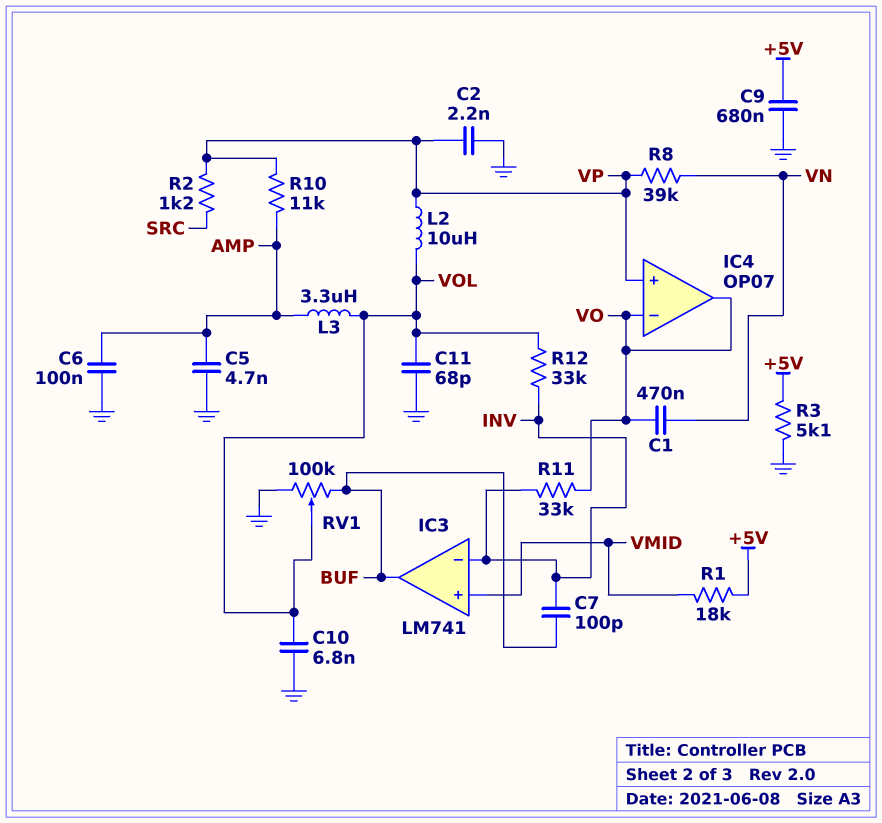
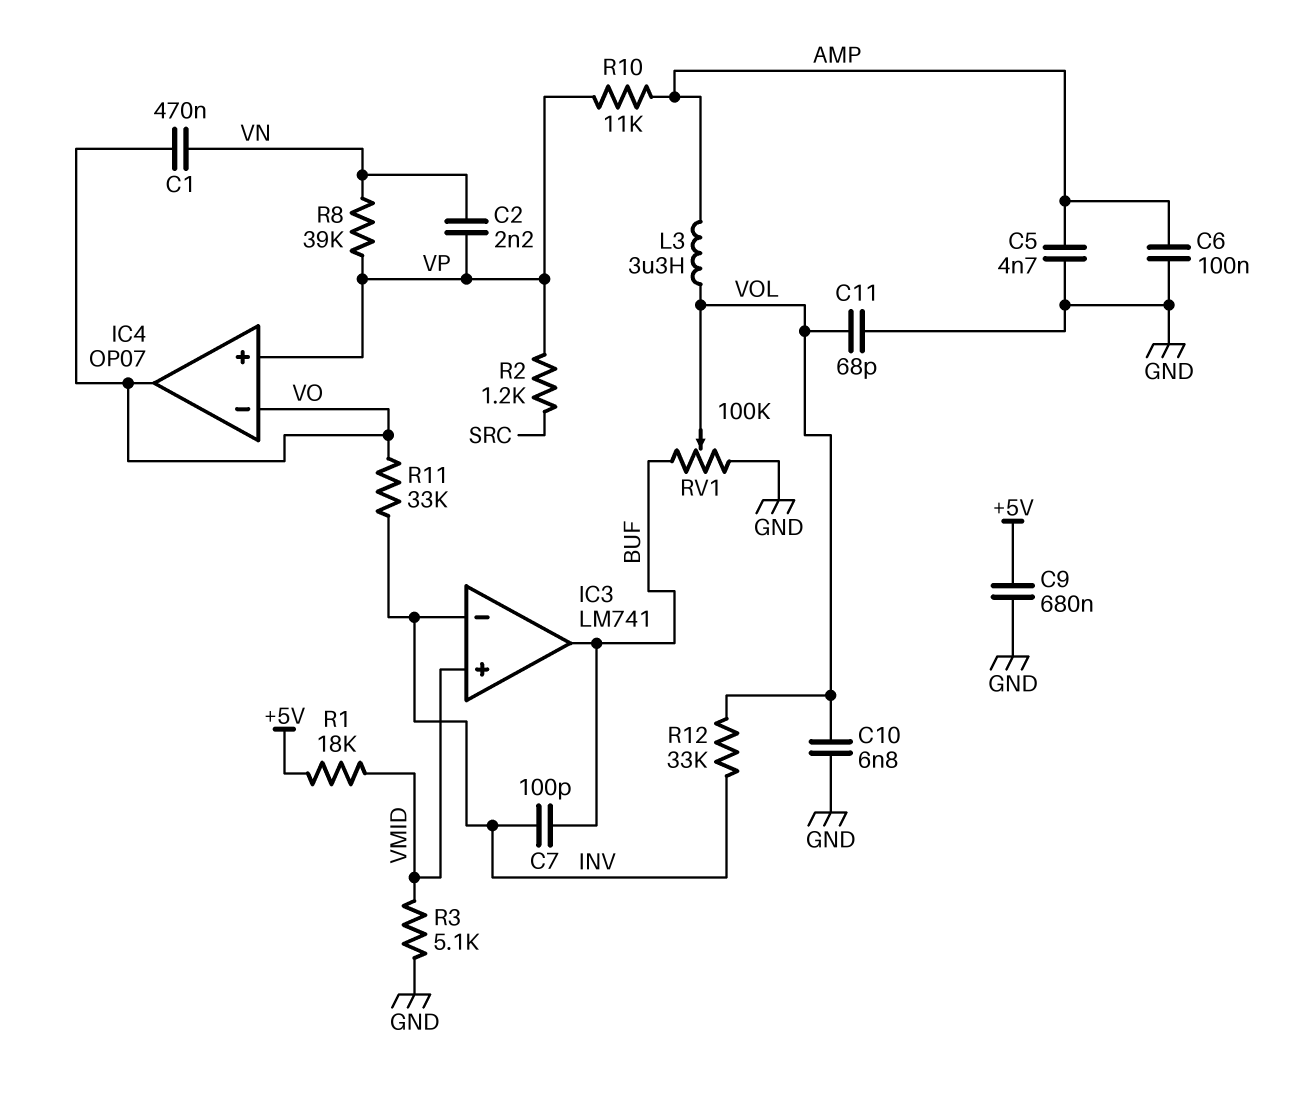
C2: 2.2nF (GND, VP) -> 2.2nF (VN, VP)
L2: 10uH (VOL, VP) -> none
R3: 5.1k (+5V, GND) -> 5.1k (GND, VMID)

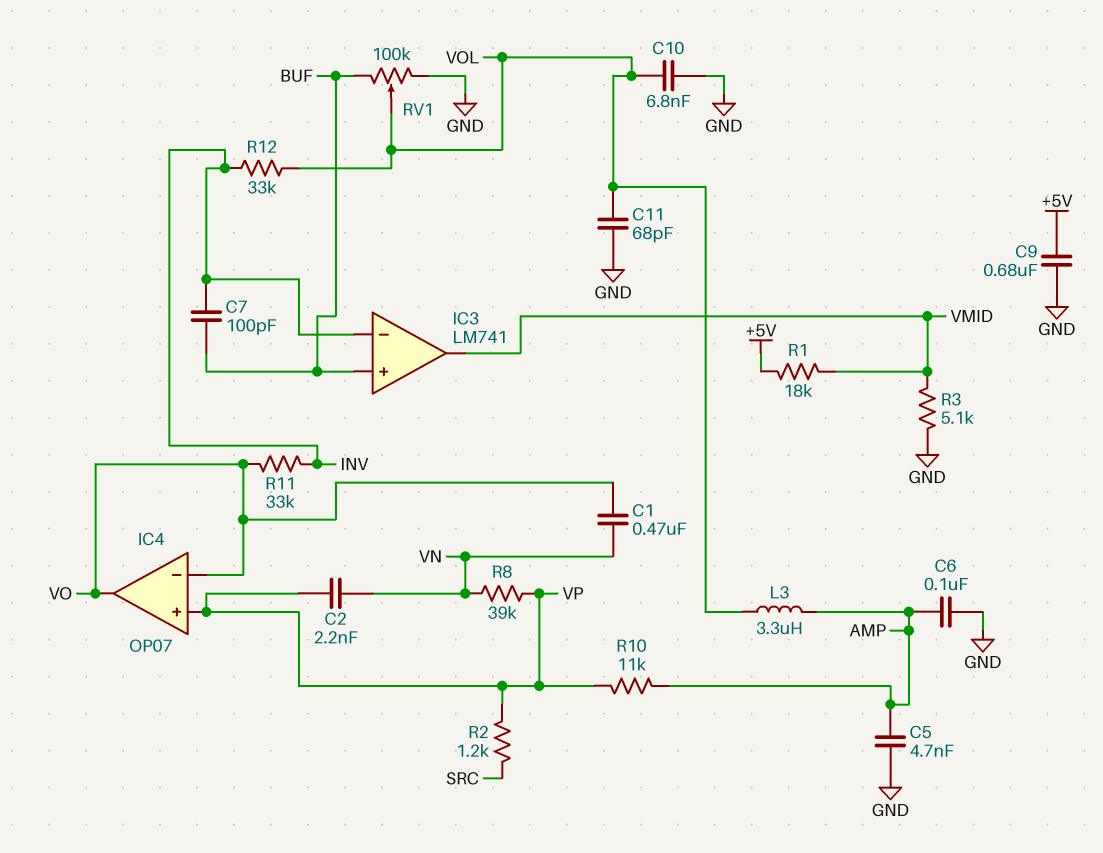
IC3 pin in+: VMID -> BUF
IC3 pin out: BUF -> VMID

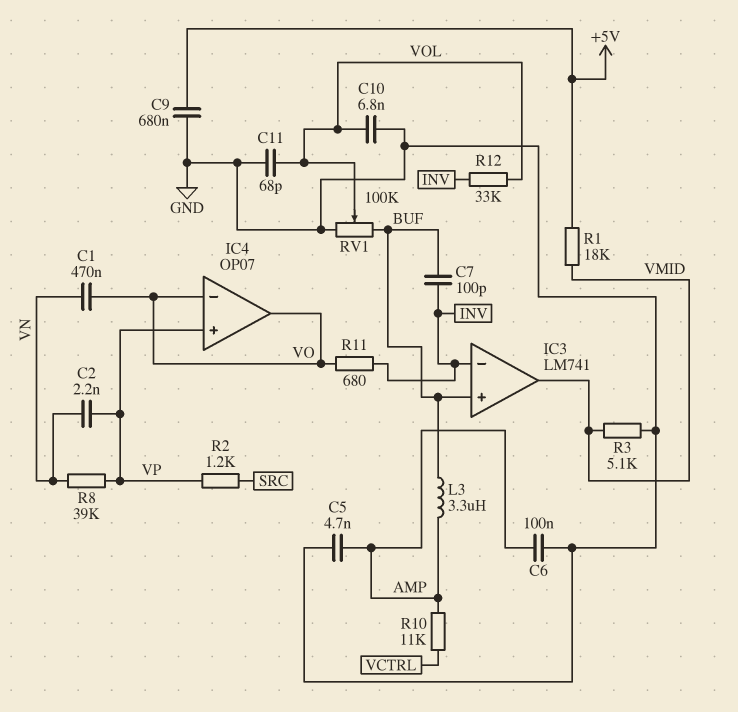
L3: 3.3uH (AMP, VOL) -> 3.3uH (AMP, BUF)
R10: 11k (AMP, VP) -> 11k (AMP, VCTRL)
R11: 33k (INV, VO) -> 680 (INV, VO)

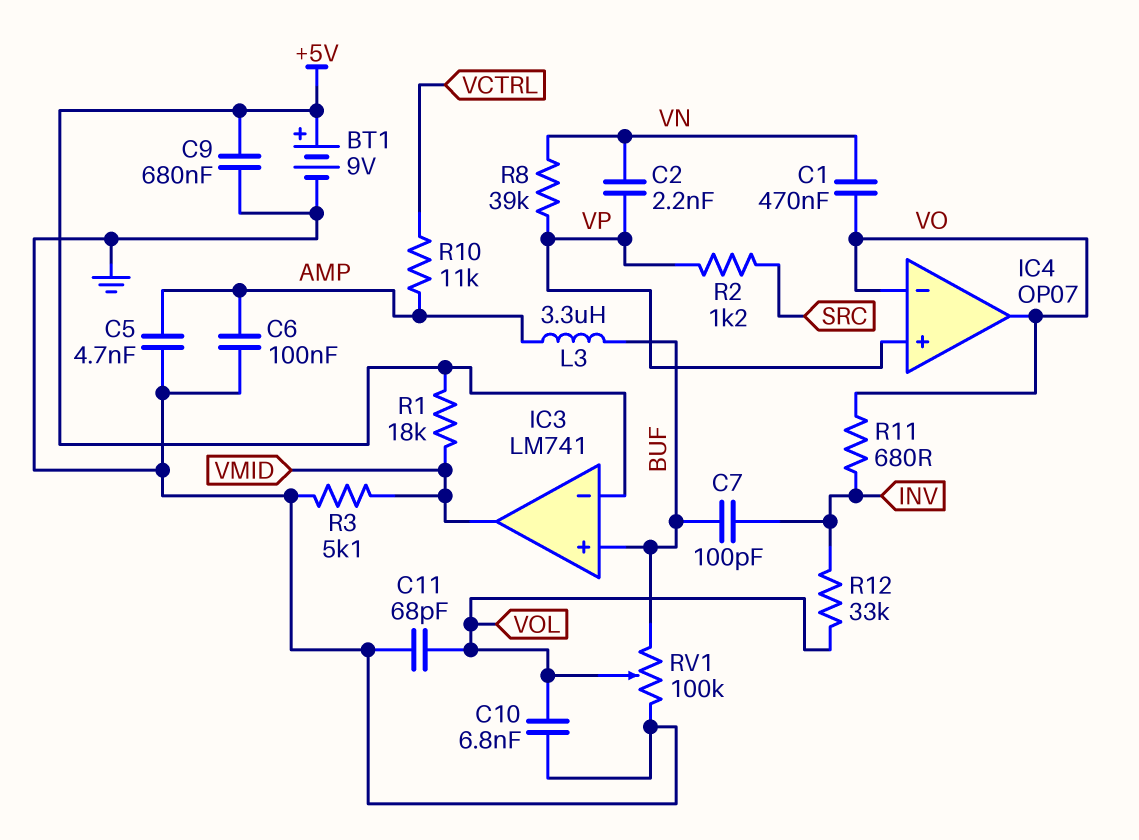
BT1: none -> 9V (plus +5V, minus GND)
IC3 pin in-: INV -> +5V

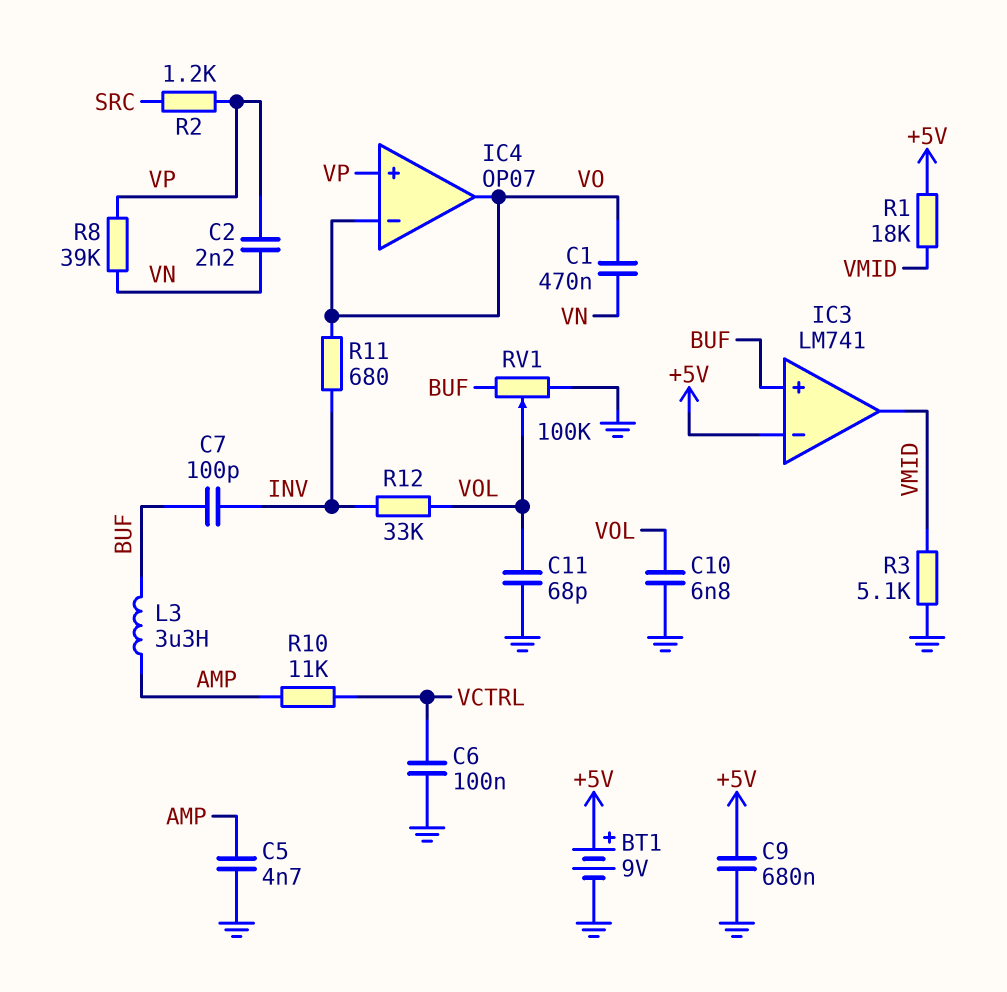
C6: 100nF (AMP, GND) -> 100nF (GND, VCTRL)

